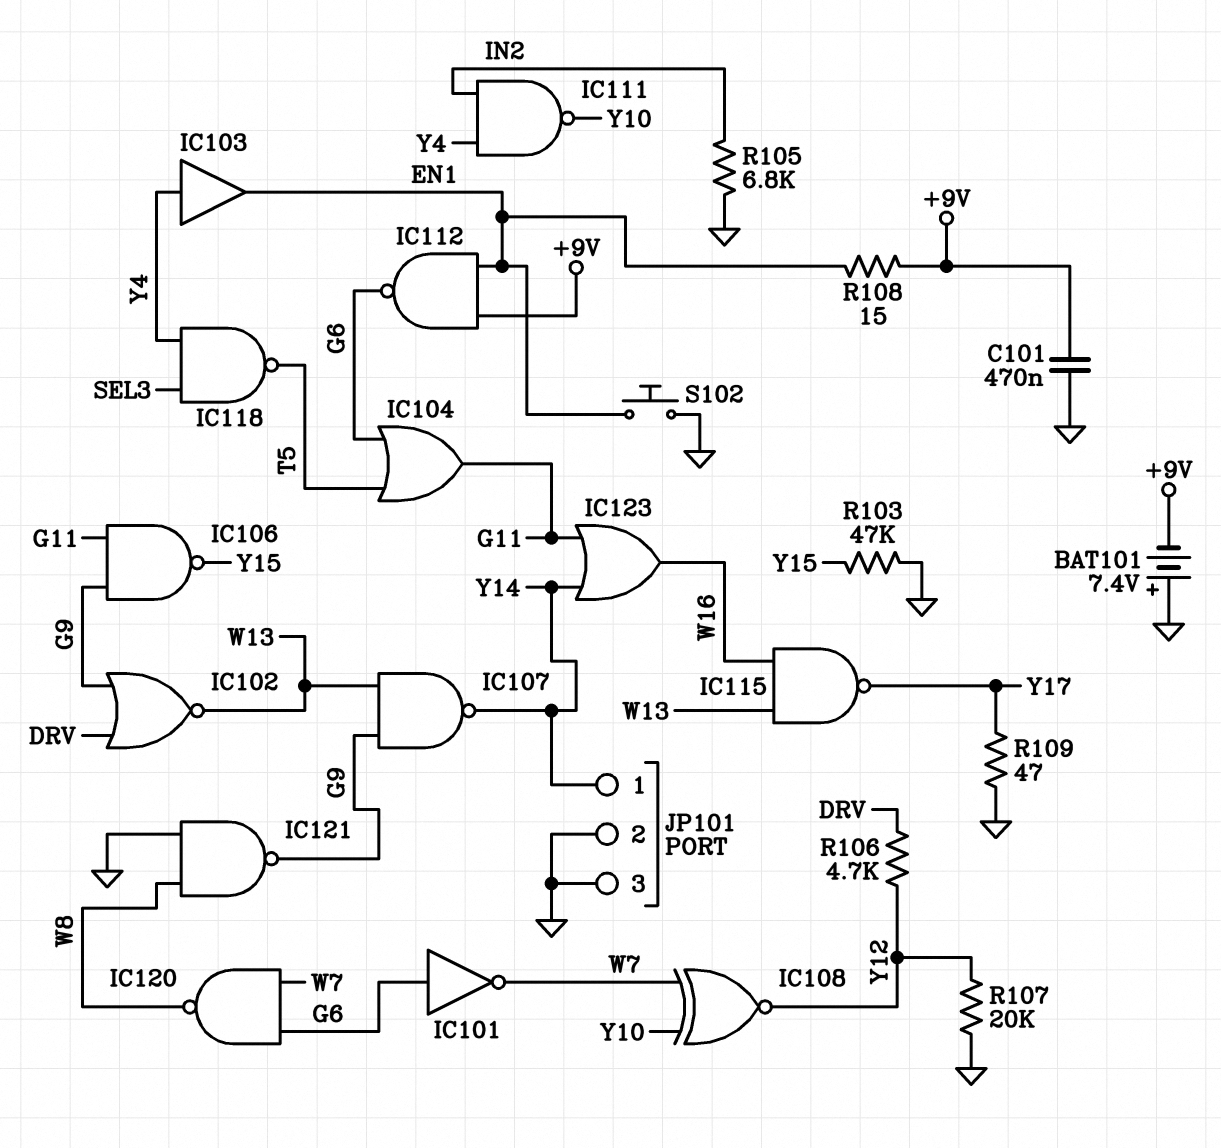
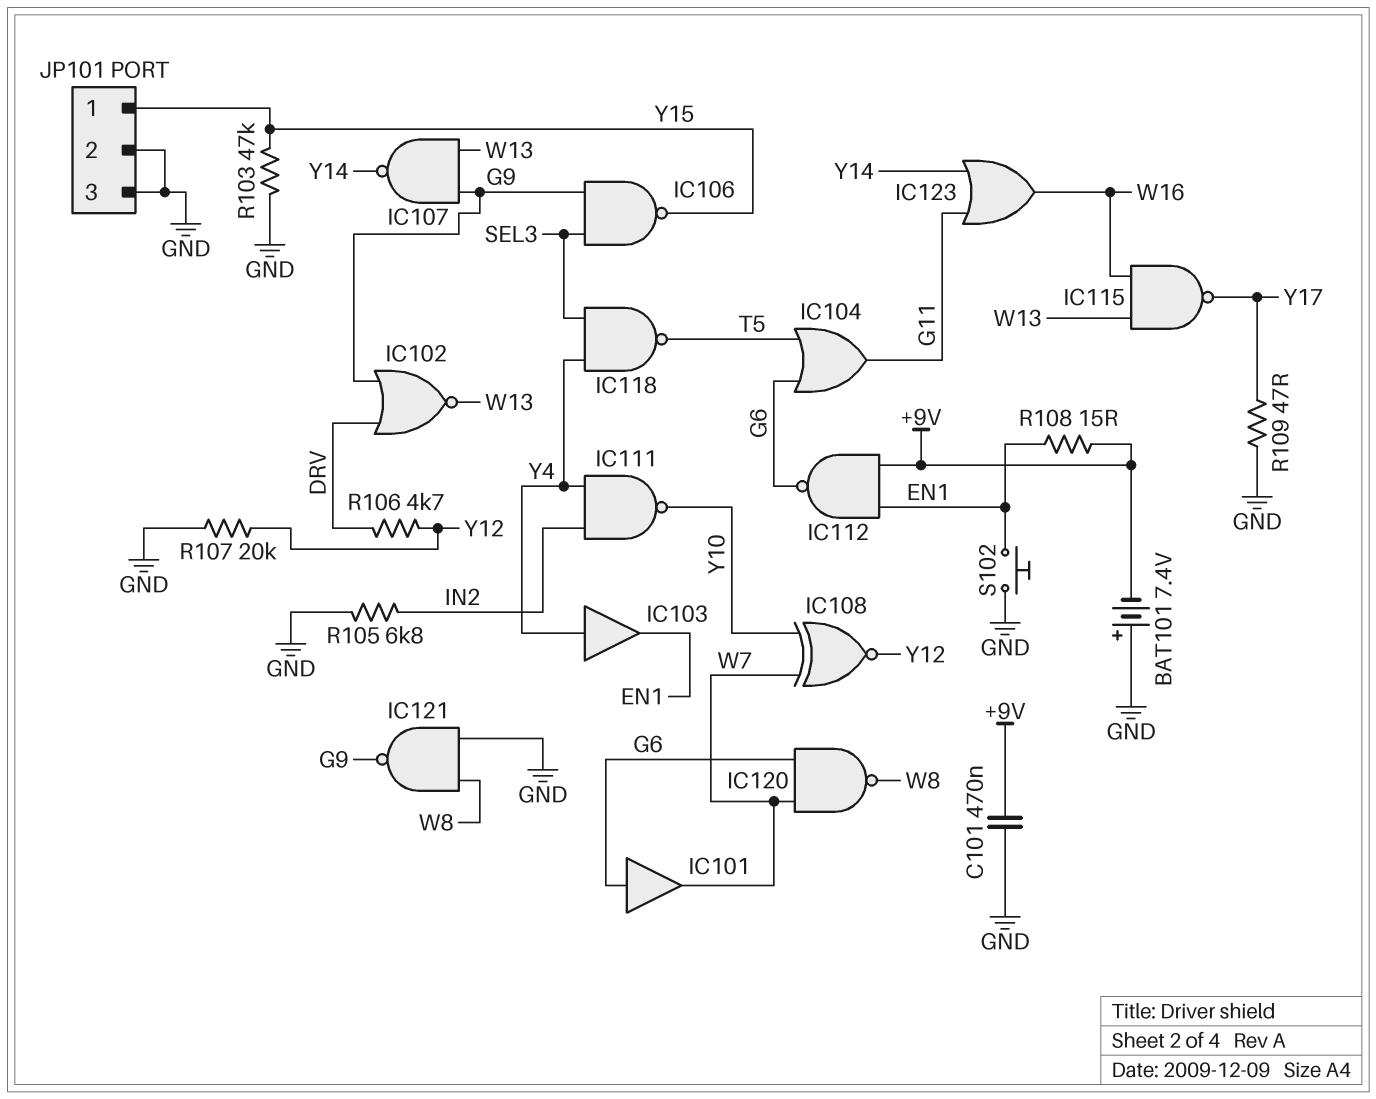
IC101: NOT (in G6, out W7) -> buffer (in G6, out W7)
IC106: NAND (in G9, in G11, out Y15) -> NAND (in G9, in SEL3, out Y15)
JP101 pin 1: Y14 -> Y15

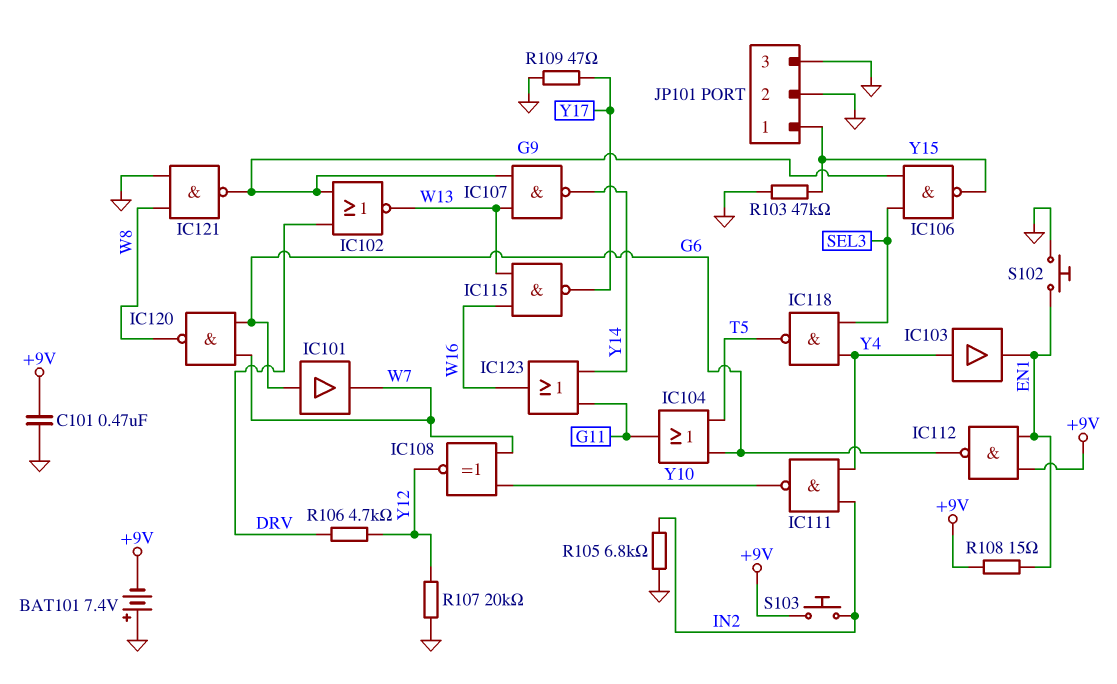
S103: none -> button (+9V, IN2)

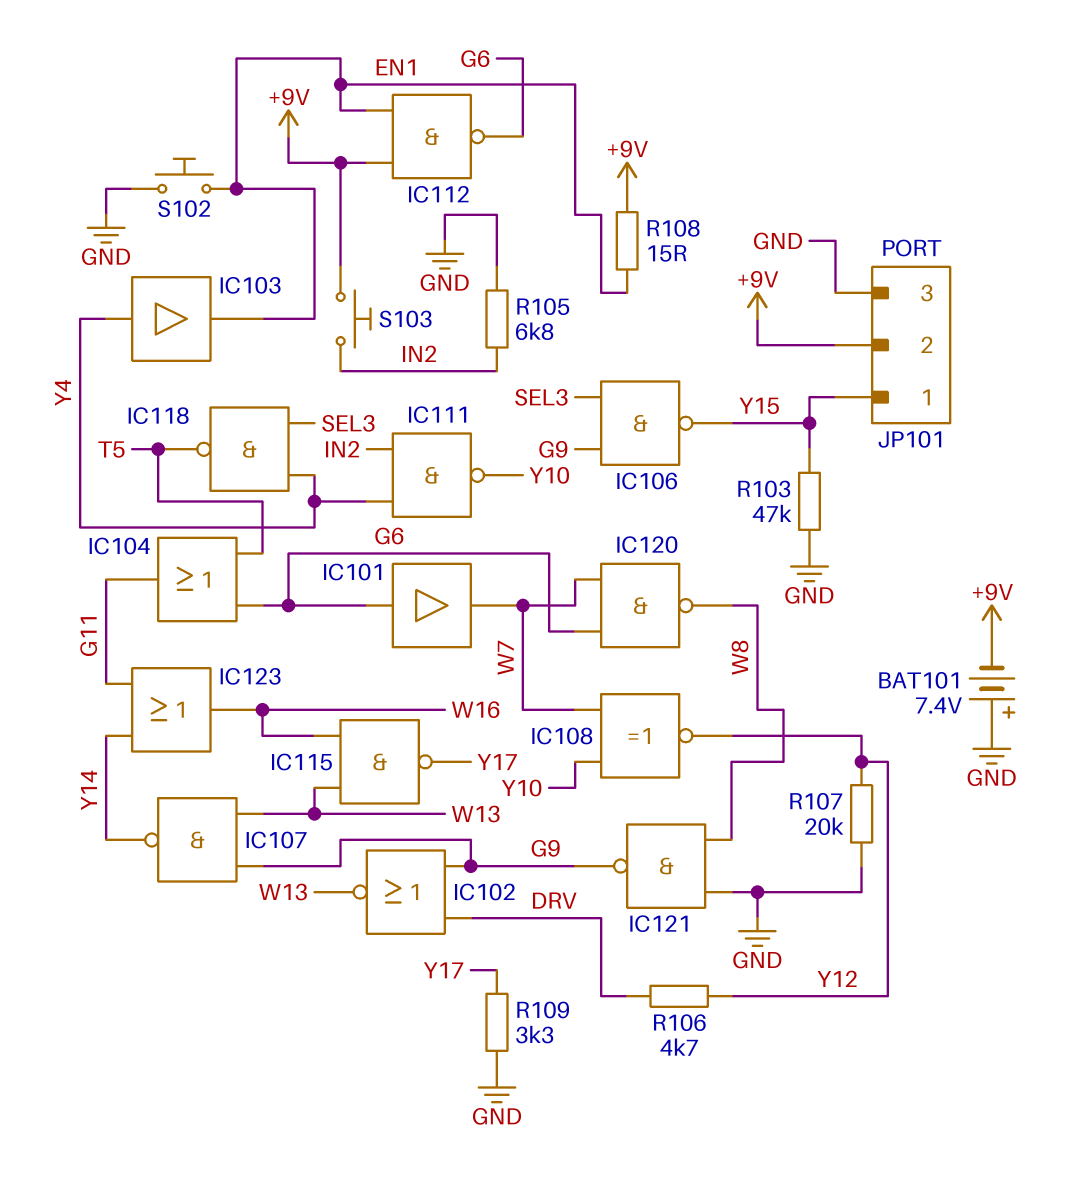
C101: 470nF (+9V, GND) -> none
JP101 pin 2: GND -> +9V
R109: 47 (GND, Y17) -> 3.3k (GND, Y17)

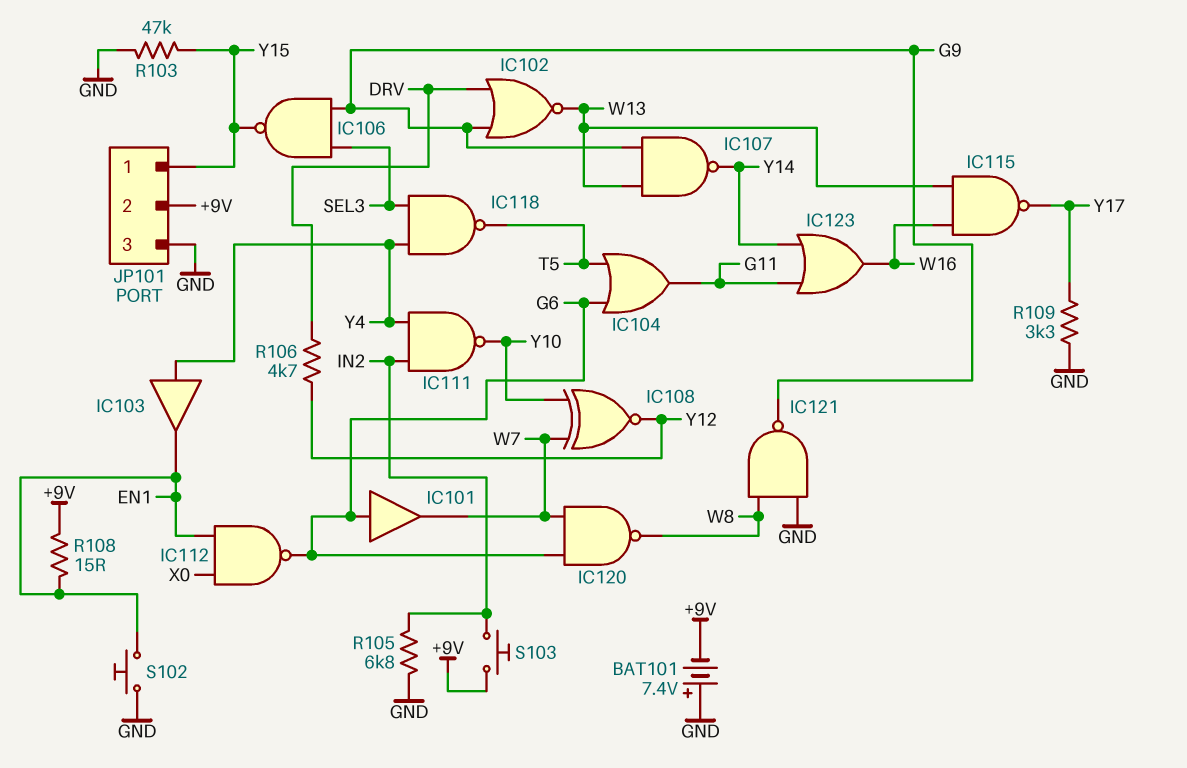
IC112: NAND (in +9V, in EN1, out G6) -> NAND (in EN1, in X0, out G6)
R107: 20k (GND, Y12) -> none

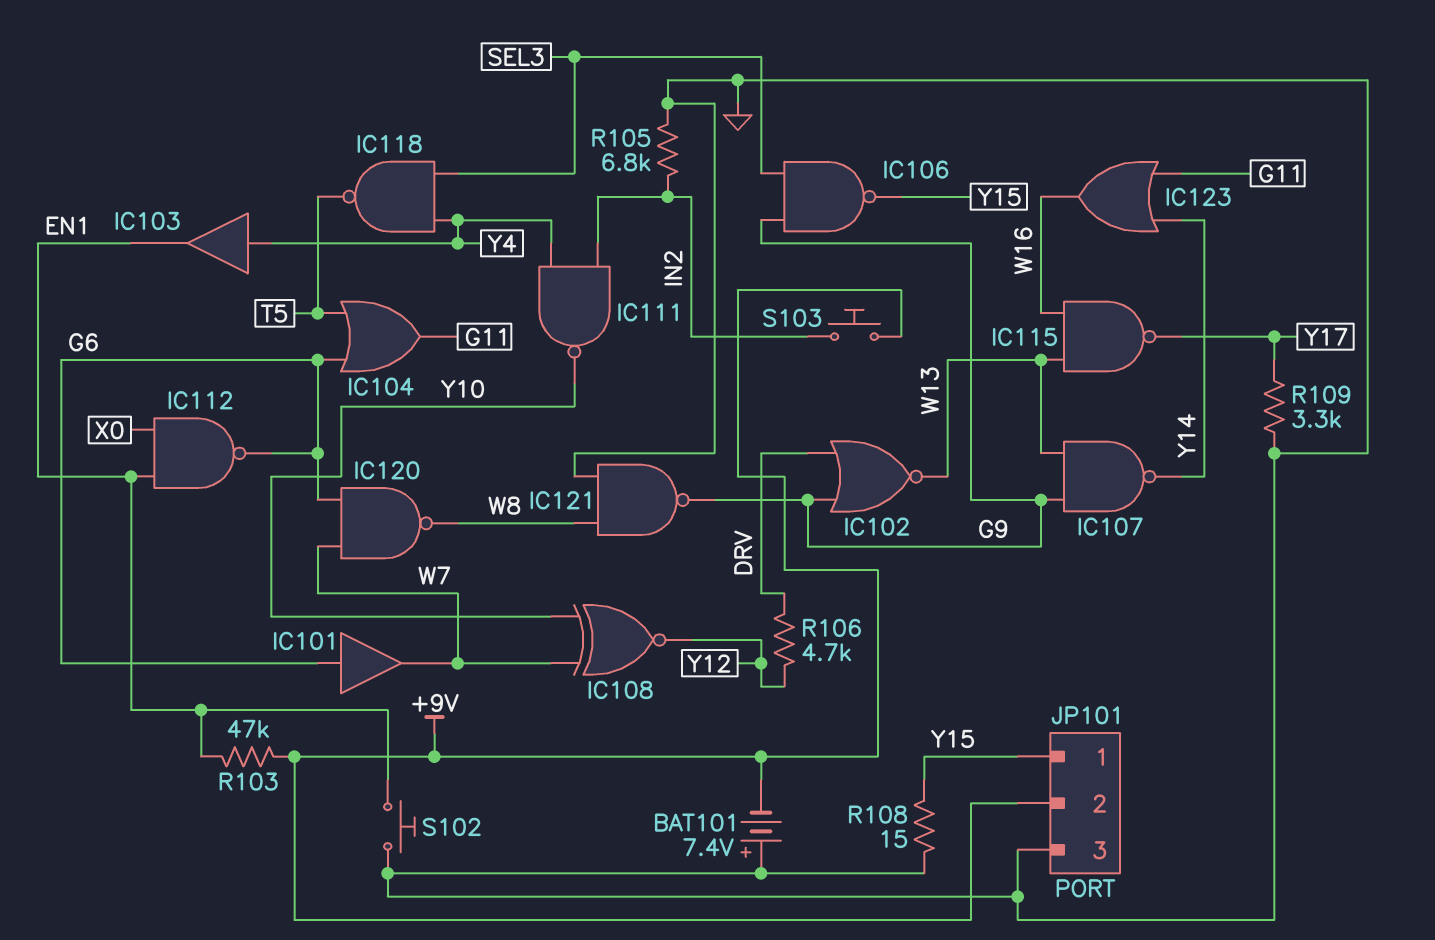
R103: 47k (GND, Y15) -> 47k (+9V, EN1)
R108: 15 (+9V, EN1) -> 15 (GND, Y15)

